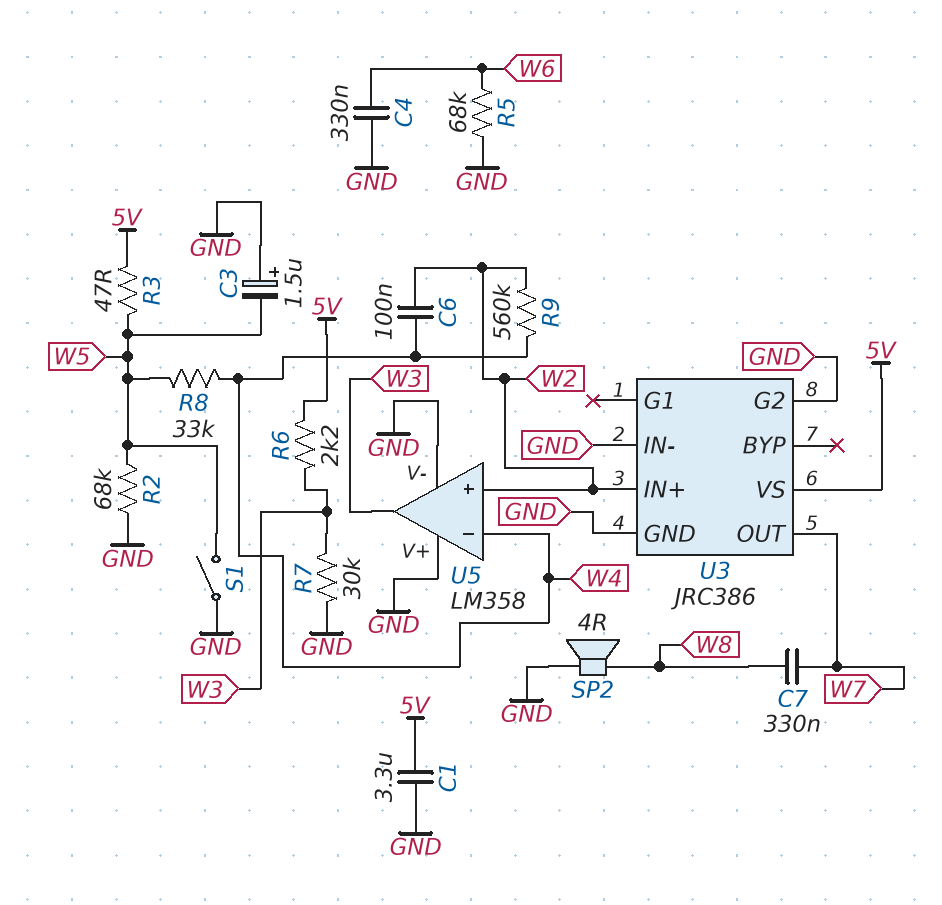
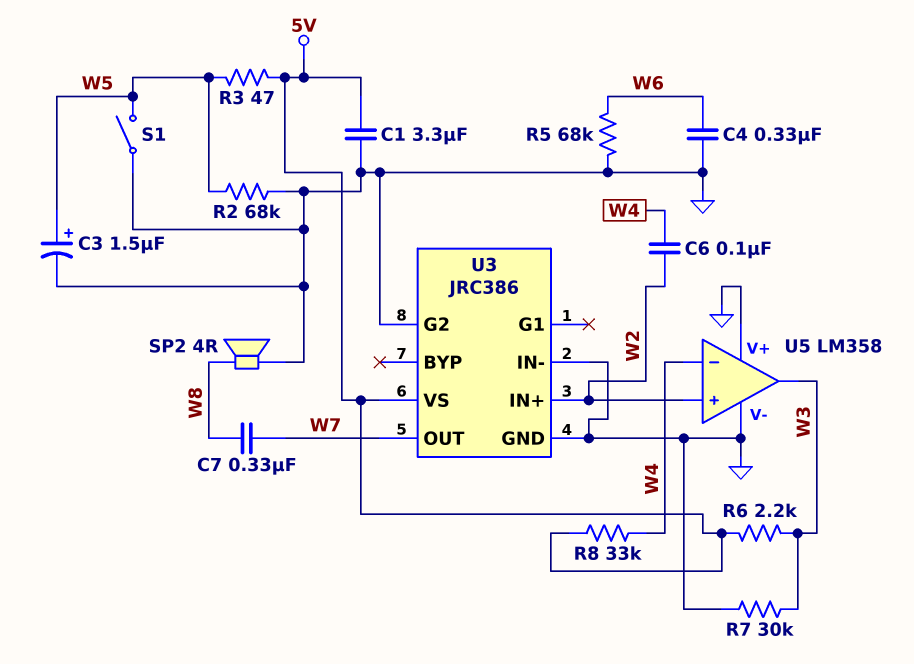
C3: 1.5uF (plus GND, minus W5) -> 1.5uF (plus W5, minus GND)
R8: 33k (W4, W5) -> 33k (5V, W4)
R9: 560k (W2, W4) -> none

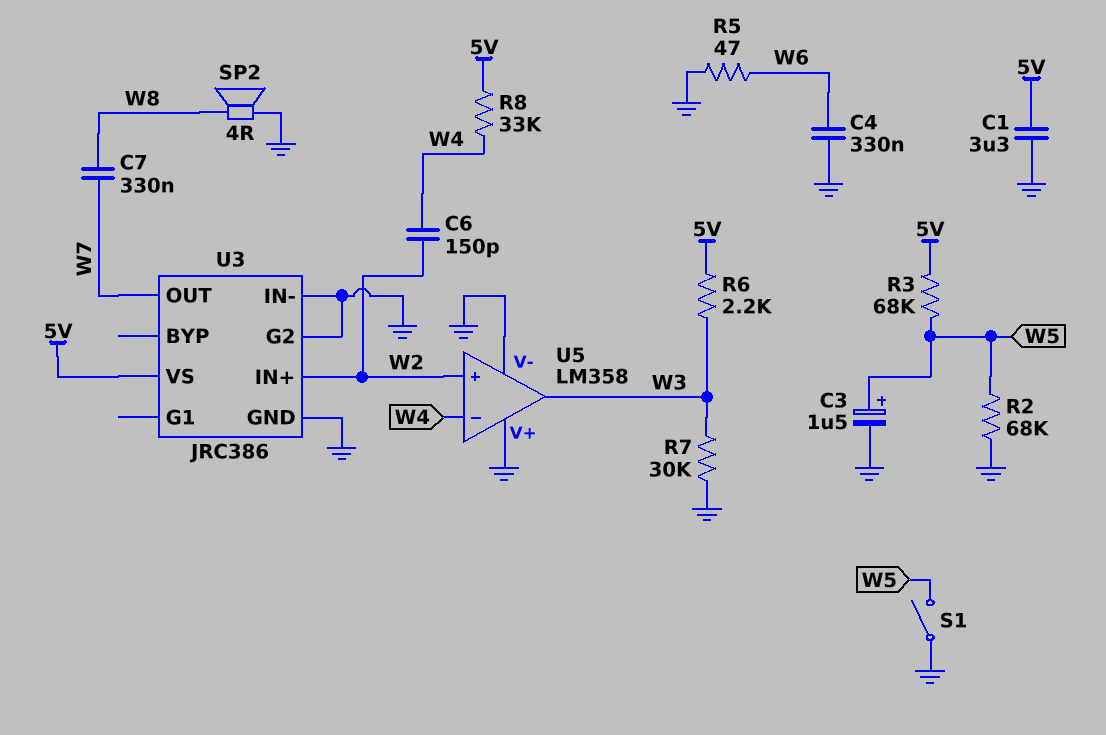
C6: 100nF (W2, W4) -> 150pF (W2, W4)
R3: 47 (5V, W5) -> 68k (5V, W5)
R5: 68k (GND, W6) -> 47 (GND, W6)

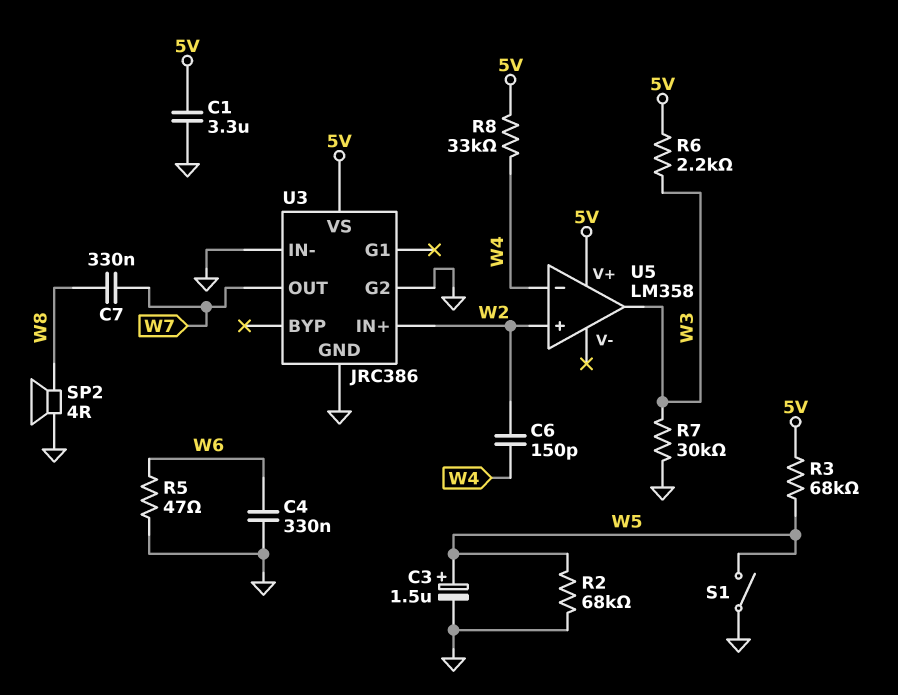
U5 pin V+: GND -> 5V
U5 pin V-: GND -> none

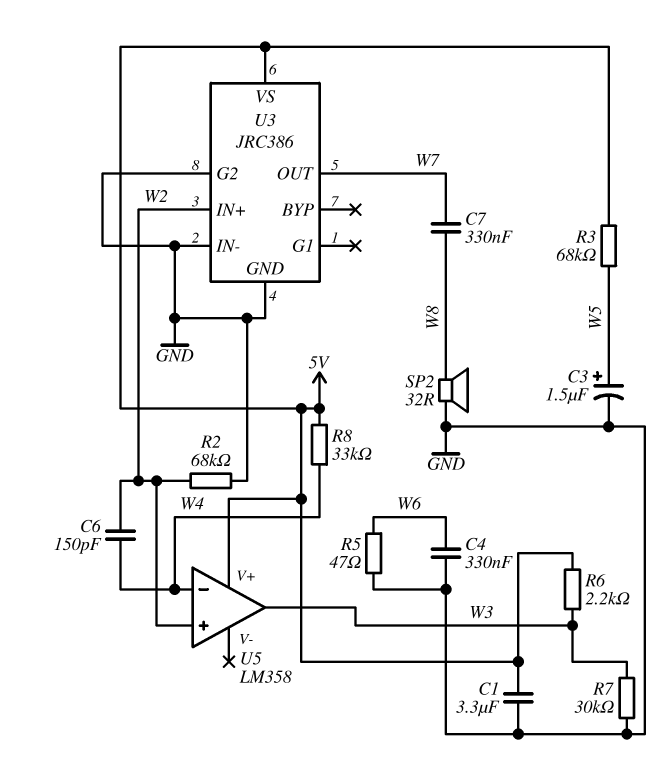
R2: 68k (GND, W5) -> 68k (GND, W2)
S1: switch (GND, W5) -> none
SP2: speaker 4R (GND, W8) -> speaker 32R (GND, W8)

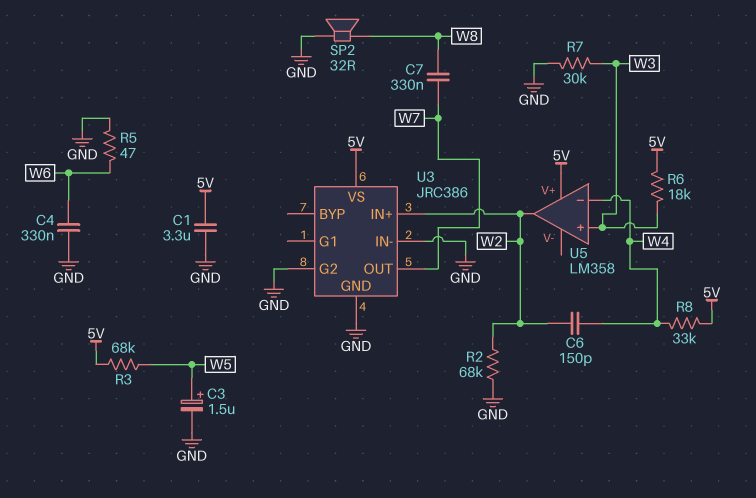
R6: 2.2k (5V, W3) -> 18k (5V, W3)
U5 pin in+: W2 -> W3
U5 pin out: W3 -> W2

